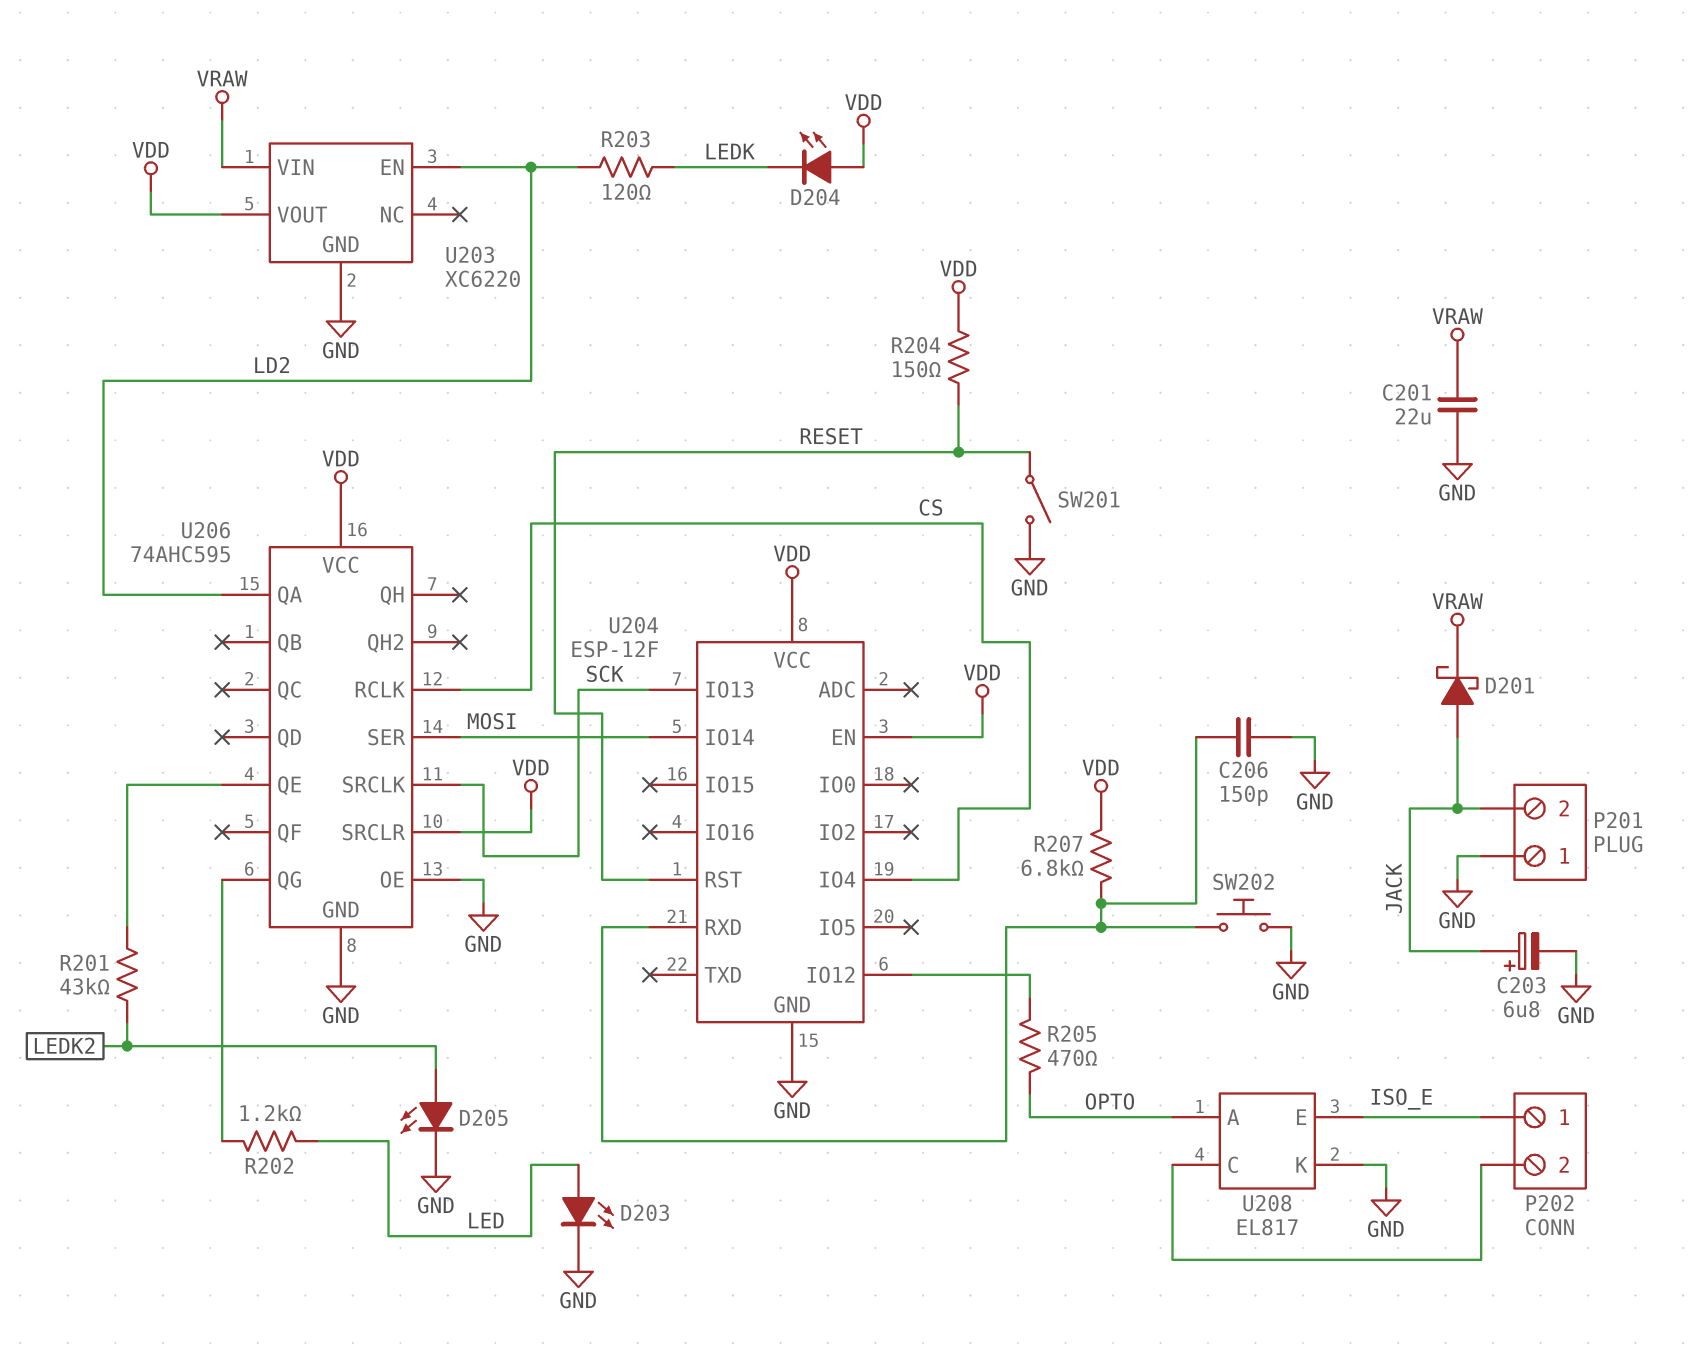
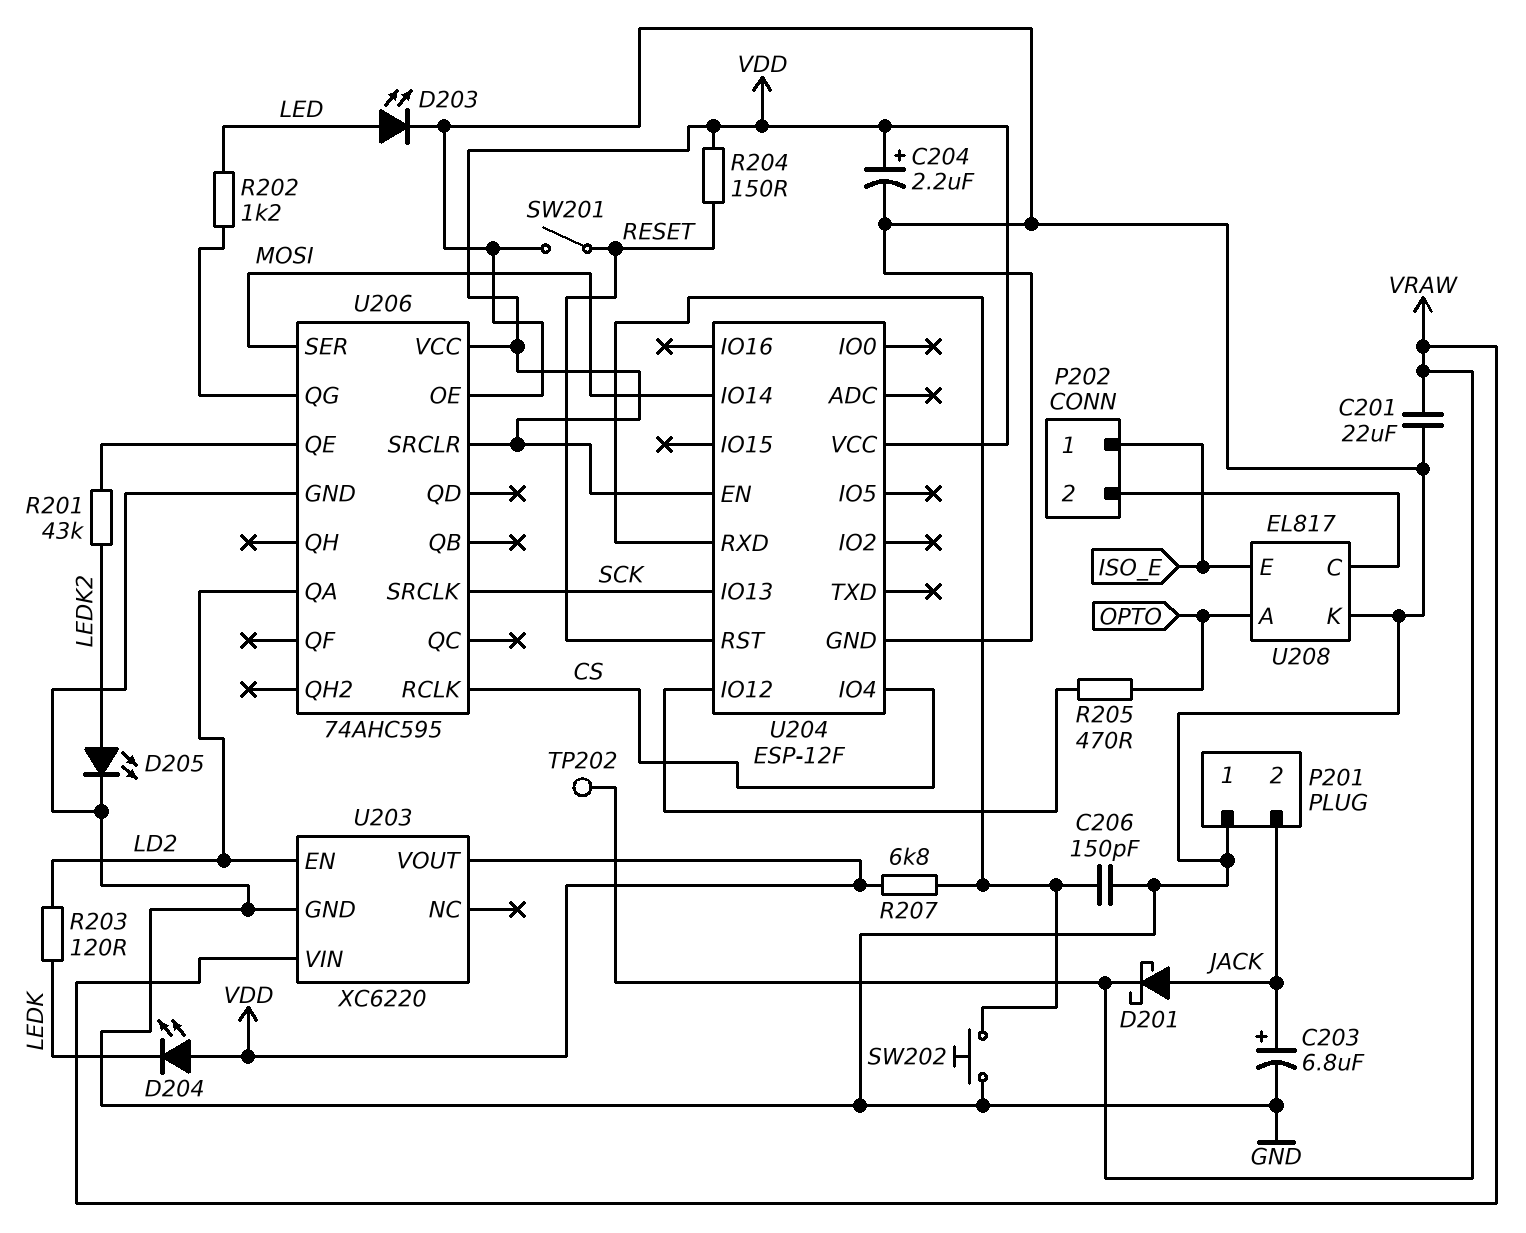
C204: none -> 2.2uF (plus VDD, minus GND)
TP202: none -> test point (VRAW)

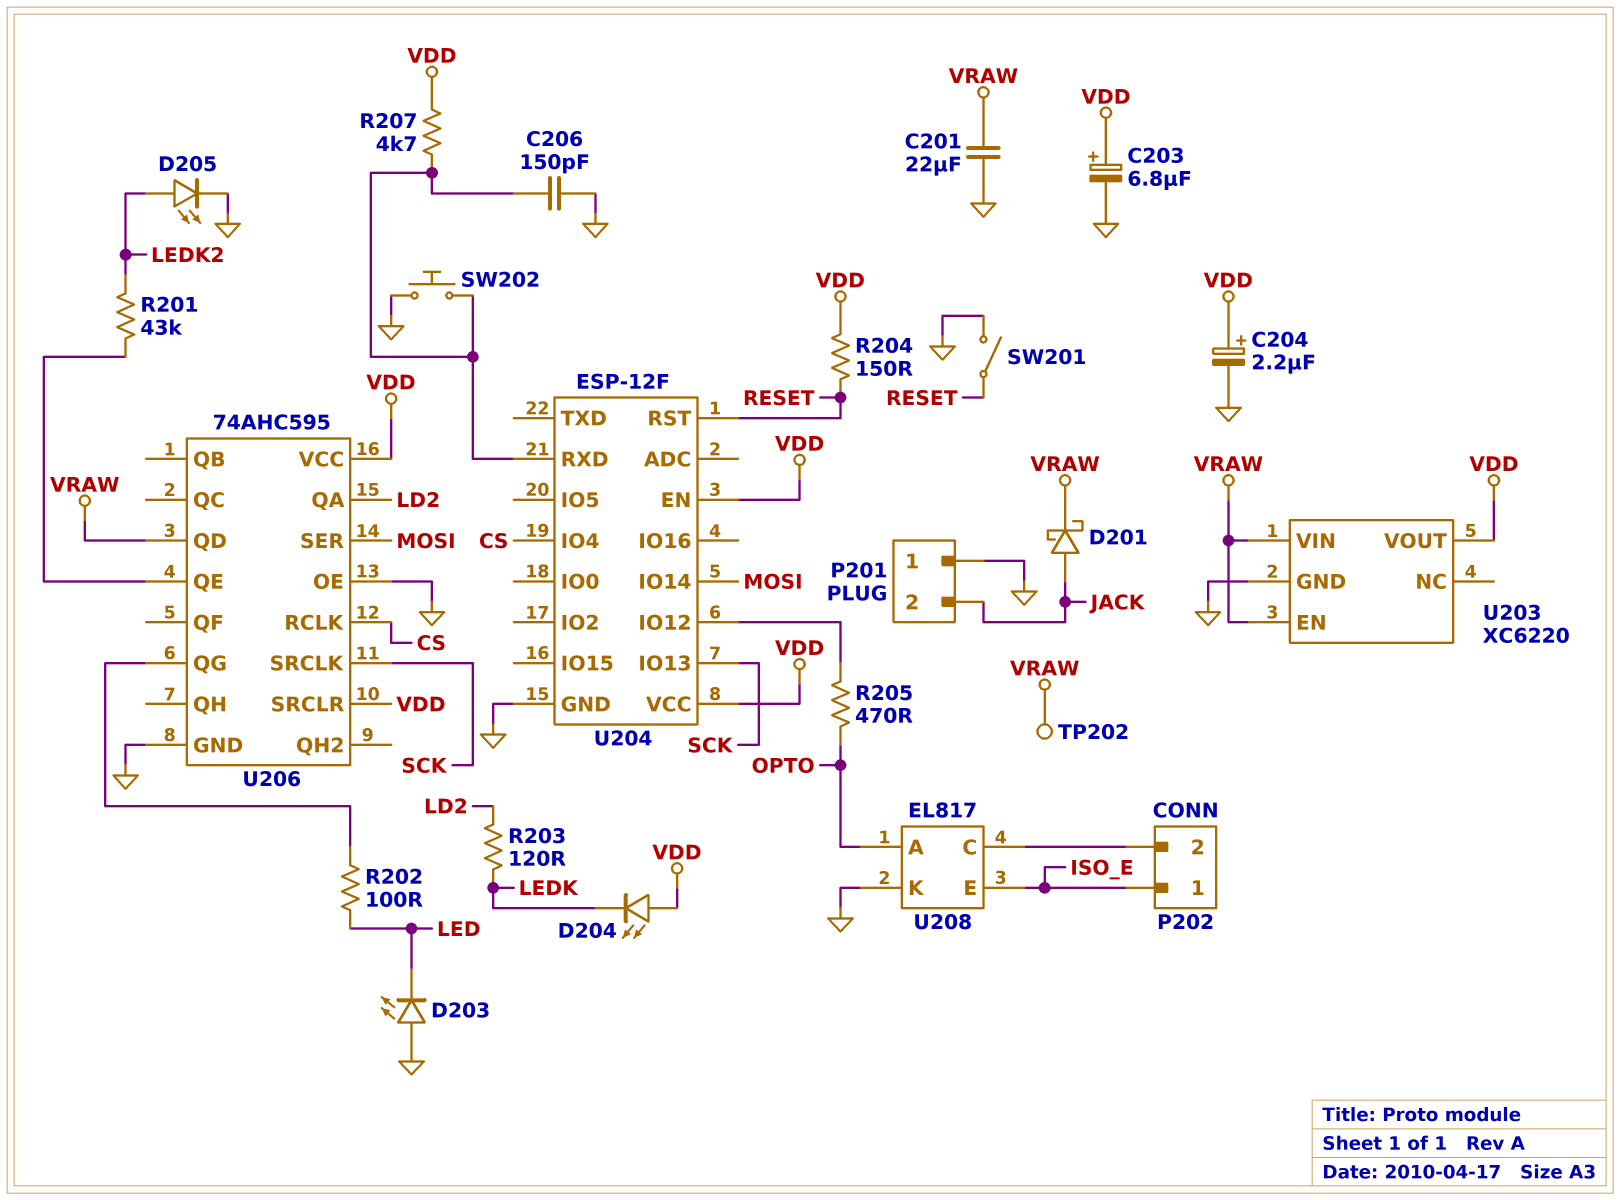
C203: 6.8uF (plus JACK, minus GND) -> 6.8uF (plus VDD, minus GND)
D203: LED (A LED, K GND) -> LED (A GND, K LED)
R202: 1.2k (LED, U206/QG) -> 100 (LED, U206/QG)
R207: 6.8k (U204/RXD, VDD) -> 4.7k (U204/RXD, VDD)
U203 pin EN: LD2 -> VRAW
U206 pin QD: none -> VRAW

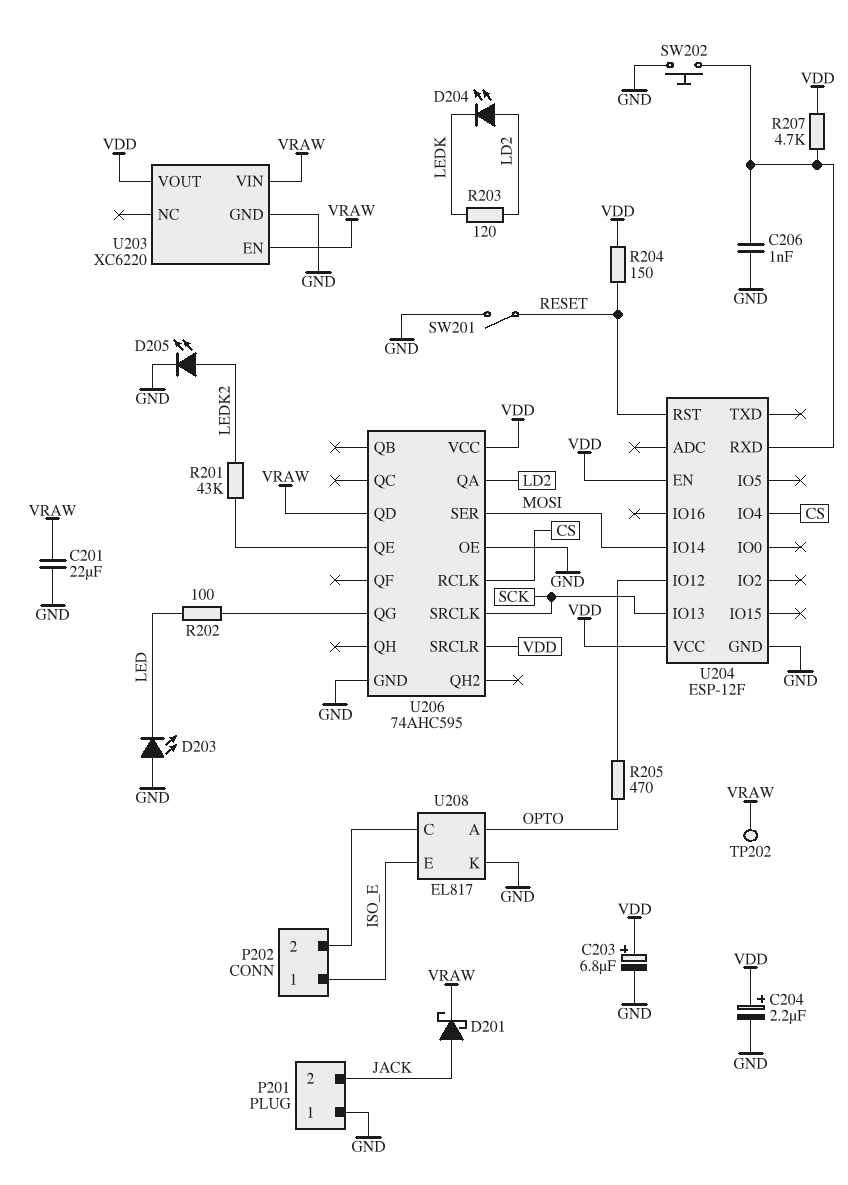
C206: 150pF (GND, U204/RXD) -> 1nF (GND, U204/RXD)
D204: LED (A VDD, K LEDK) -> LED (A LD2, K LEDK)

